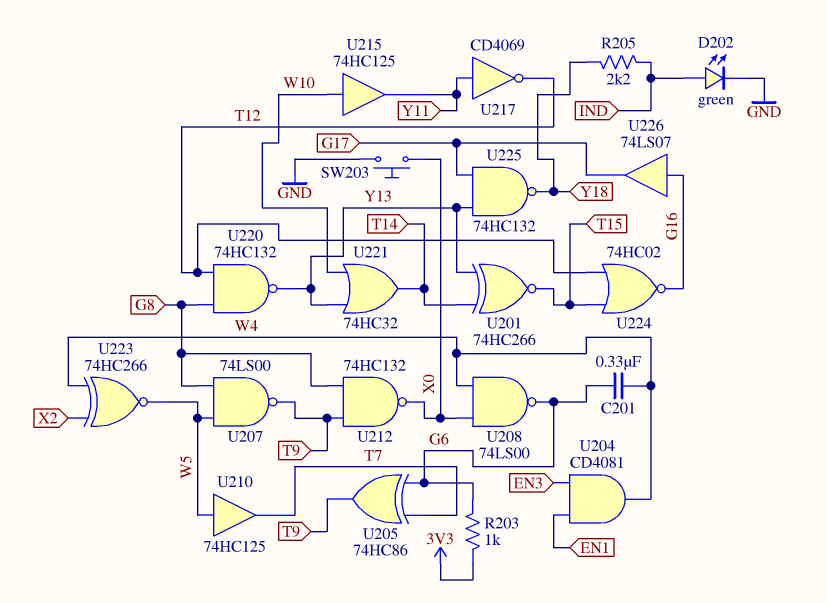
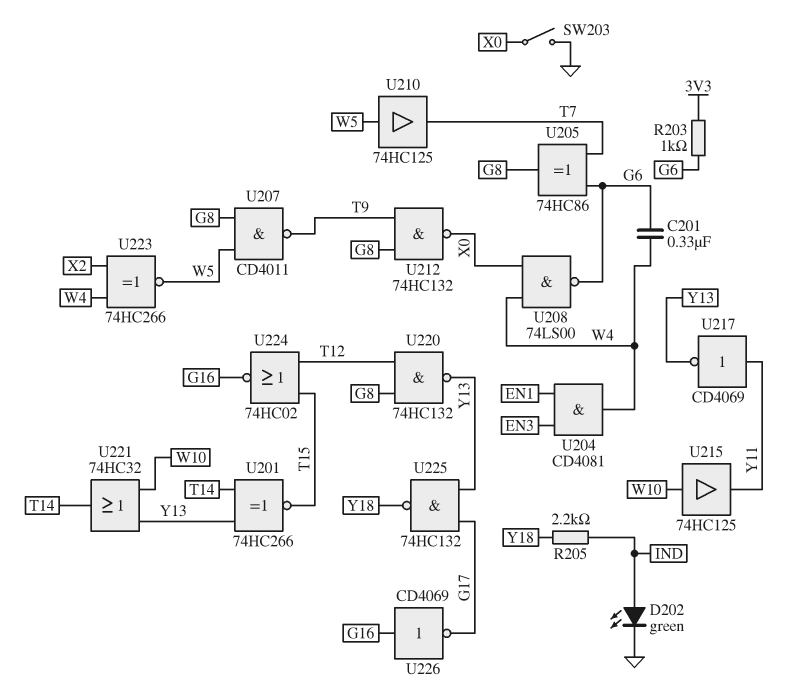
SW203: button (GND, X0) -> switch (GND, X0)
U205: XOR 74HC86 (in G6, in T7, out T9) -> XOR 74HC86 (in G6, in T7, out G8)
U207: NAND 74LS00 (in G8, in W5, out T9) -> NAND CD4011 (in G8, in W5, out T9)
U217: NOT CD4069 (in Y11, out T12) -> NOT CD4069 (in Y11, out Y13)
U226: buffer 74LS07 (in G16, out G17) -> NOT CD4069 (in G16, out G17)

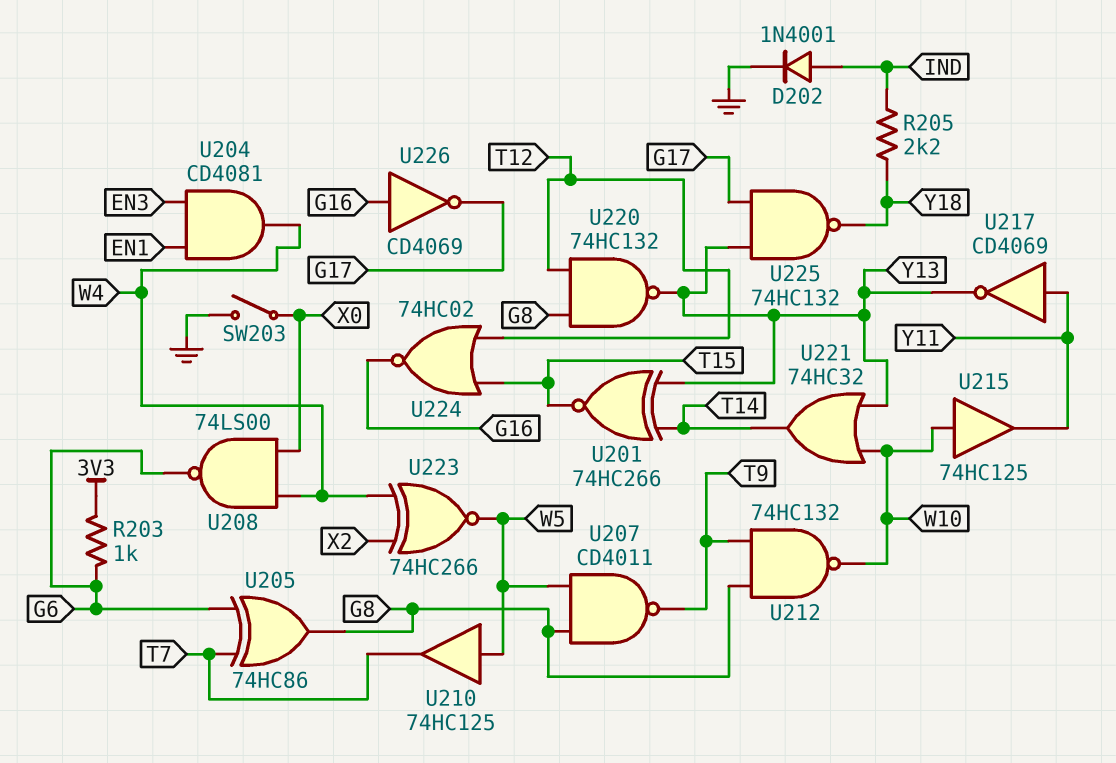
C201: 330nF (G6, W4) -> none
D202: LED green (A IND, K GND) -> diode 1N4001 (A IND, K GND)
U212: NAND 74HC132 (in G8, in T9, out X0) -> NAND 74HC132 (in G8, in T9, out W10)

